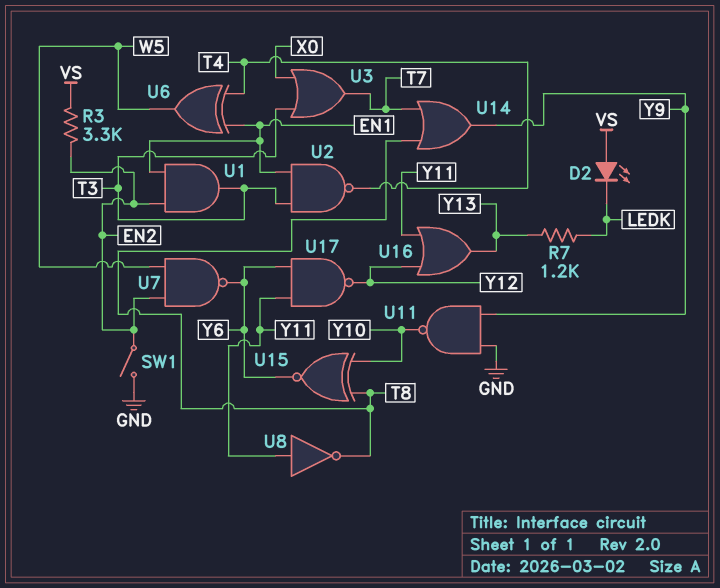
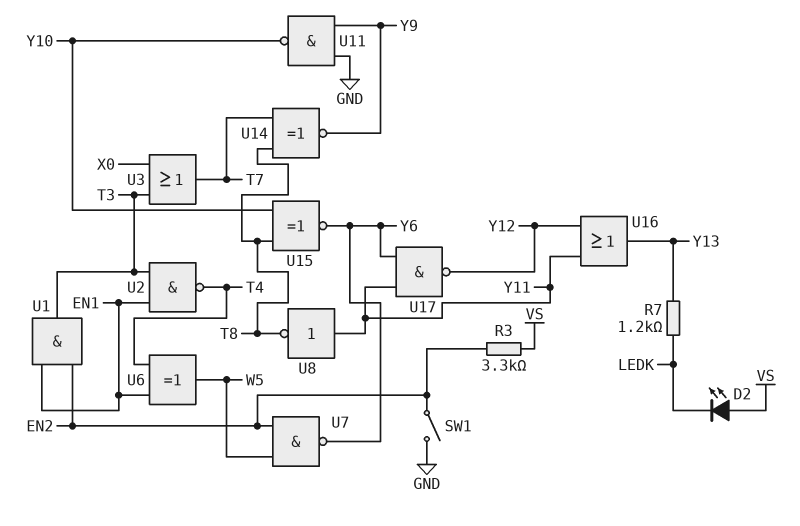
U14: OR (in T7, in T8, out Y9) -> XNOR (in T7, in T8, out Y9)

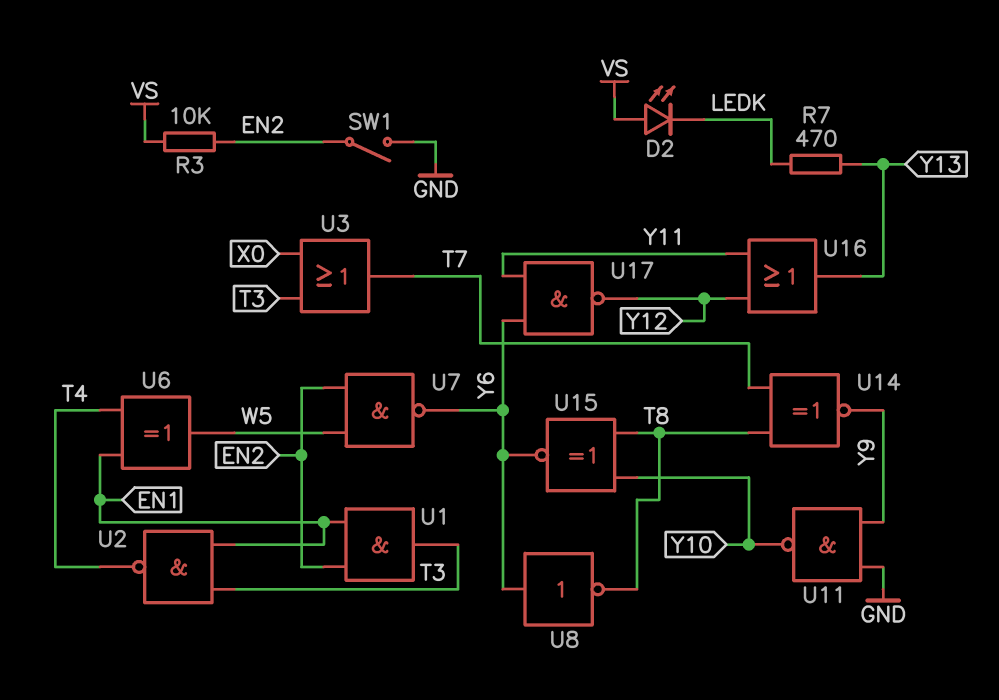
R3: 3.3k (EN2, VS) -> 10k (EN2, VS)
R7: 1.2k (LEDK, Y13) -> 470 (LEDK, Y13)
U8: NOT (in Y11, out T8) -> NOT (in Y6, out T8)

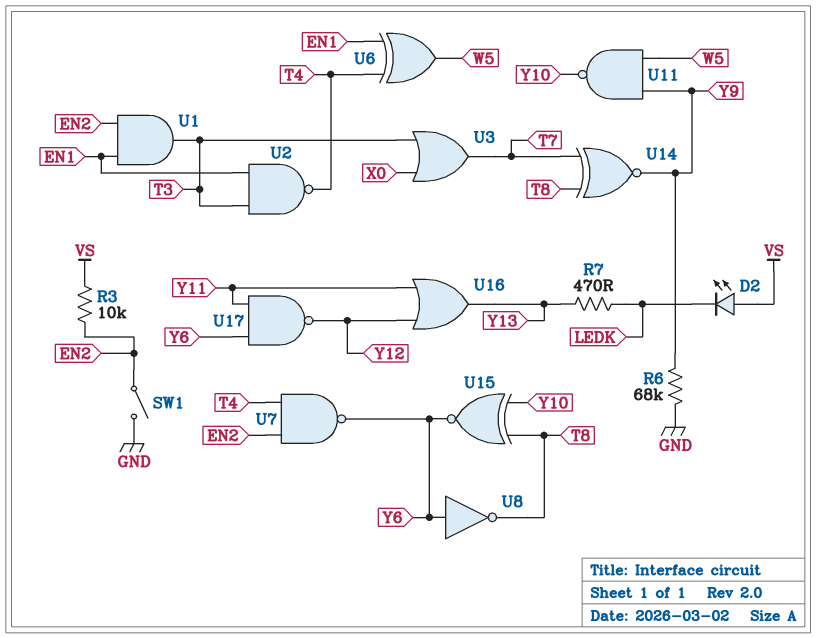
R6: none -> 68k (GND, Y9)
U7: NAND (in EN2, in W5, out Y6) -> NAND (in EN2, in T4, out Y6)
U11: NAND (in GND, in Y9, out Y10) -> NAND (in W5, in Y9, out Y10)

